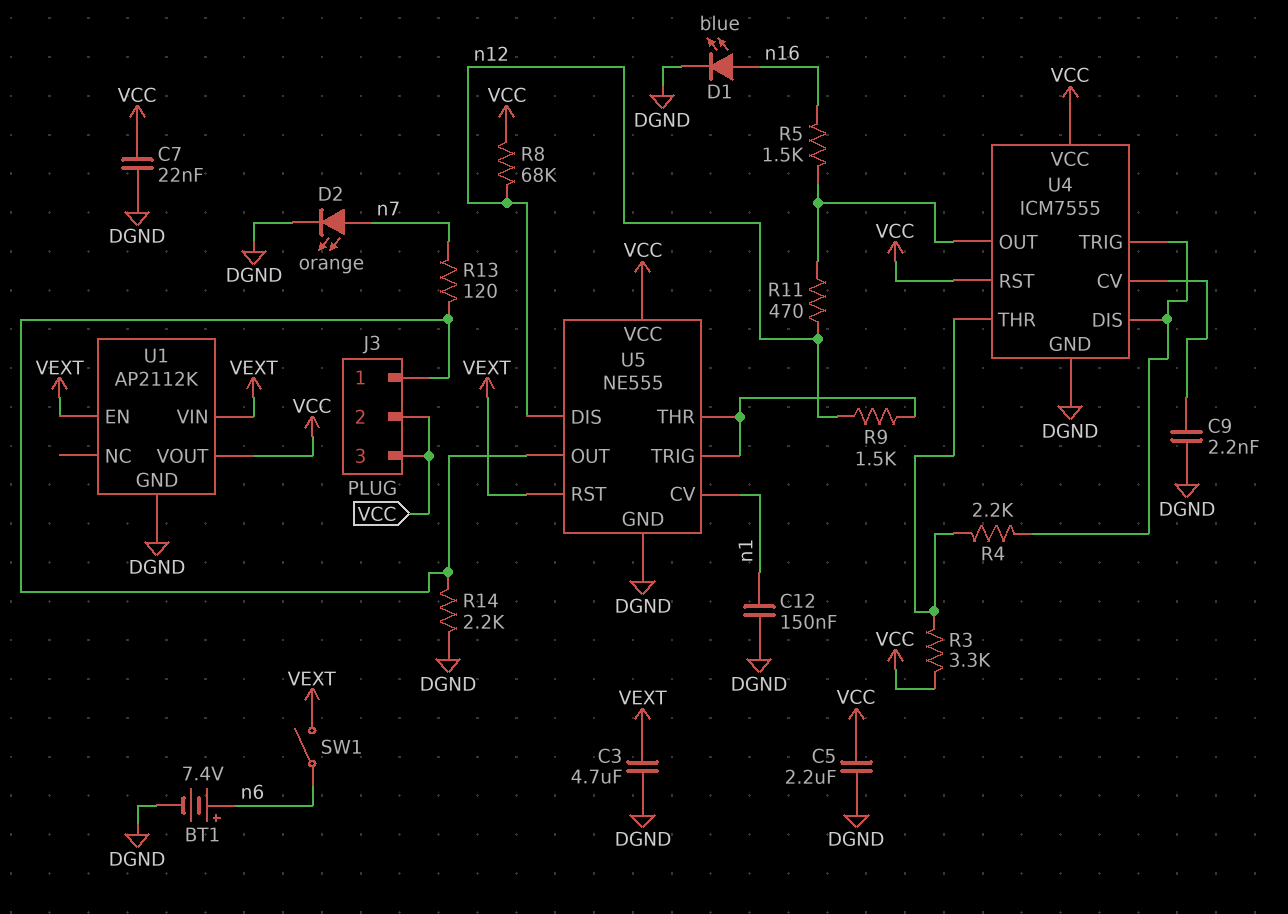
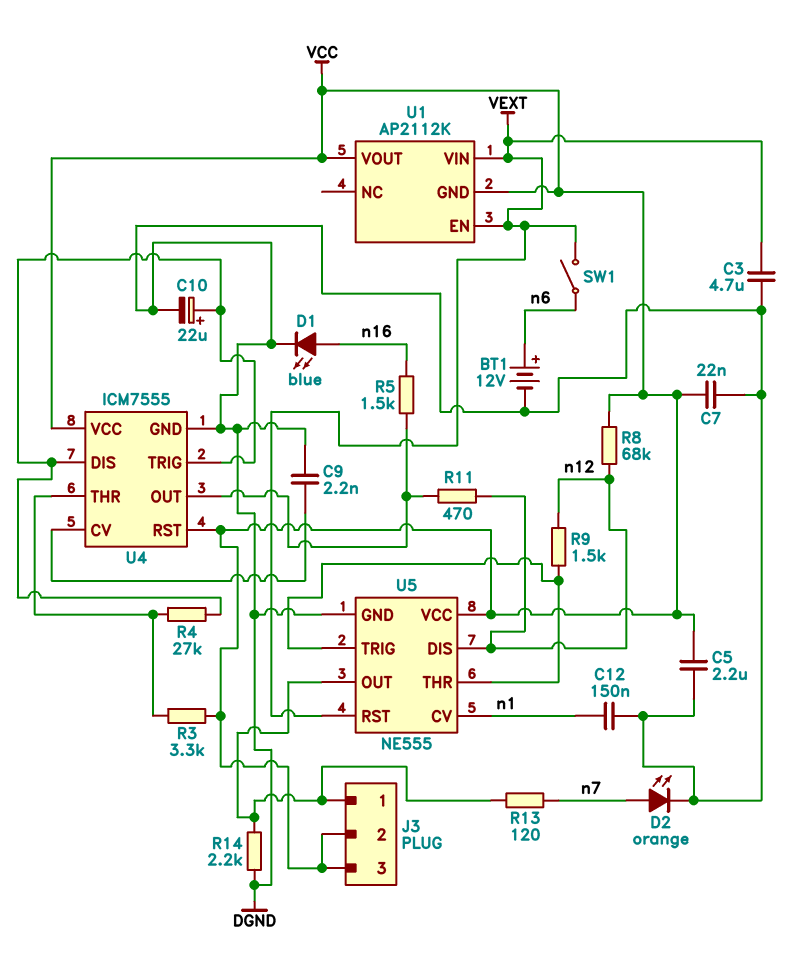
BT1: 7.4V (plus n6, minus DGND) -> 12V (plus n6, minus DGND)
C10: none -> 22uF (plus U4/DIS, minus DGND)
R4: 2.2k (U4/DIS, U4/THR) -> 27k (U4/DIS, U4/THR)
U1 pin GND: DGND -> VCC

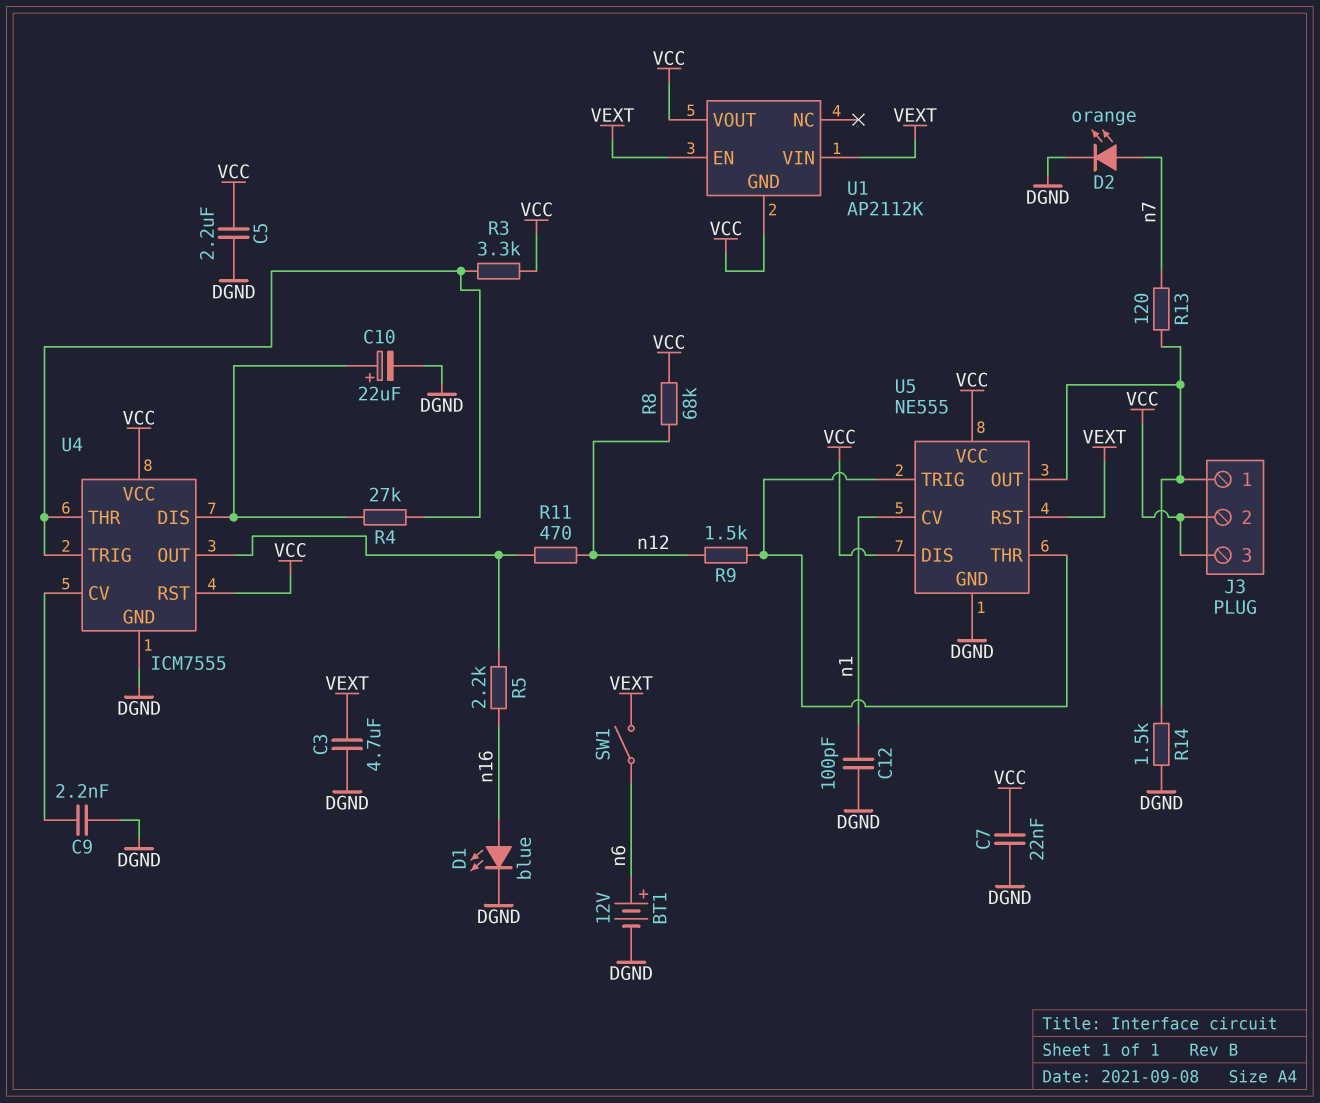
C12: 150nF (DGND, n1) -> 100pF (DGND, n1)
R5: 1.5k (U4/OUT, n16) -> 2.2k (U4/OUT, n16)
R14: 2.2k (DGND, J3/1) -> 1.5k (DGND, J3/1)
U4 pin TRIG: U4/DIS -> U4/THR
U5 pin DIS: n12 -> VCC

